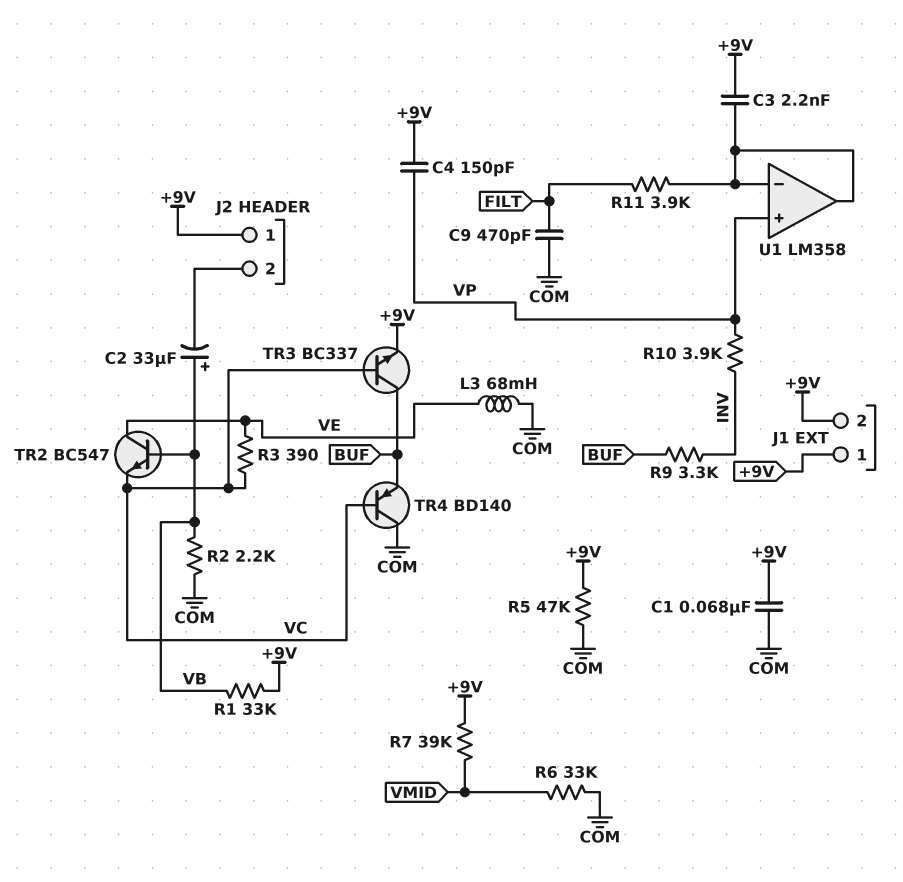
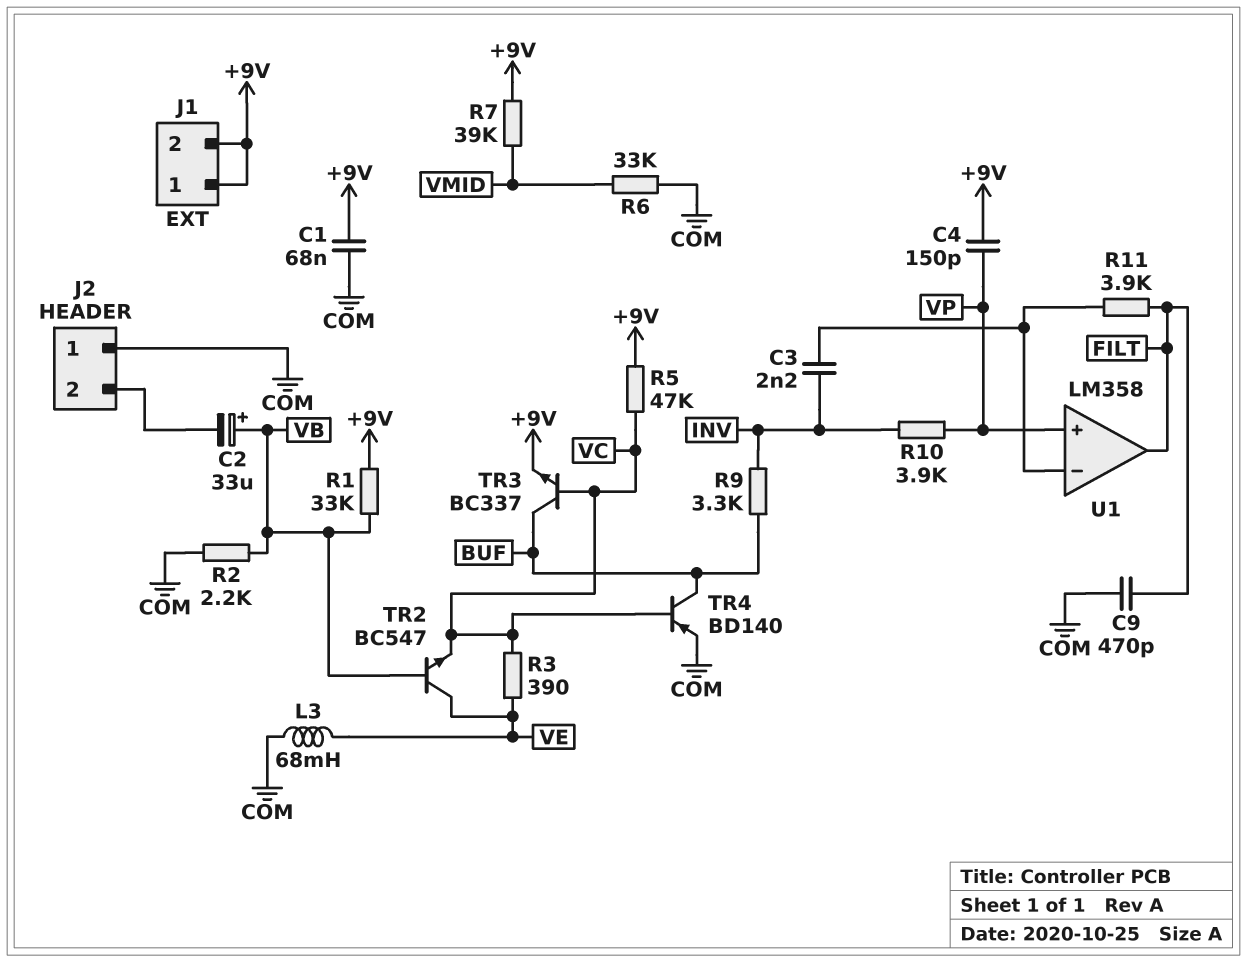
C3: 2.2nF (+9V, U1/in-) -> 2.2nF (INV, U1/in-)
J2 pin 1: +9V -> COM
R5: 47k (+9V, COM) -> 47k (+9V, VC)
TR4: PNP BD140 (B VC, C COM, E BUF) -> PNP BD140 (B VC, C BUF, E COM)
U1 pin out: U1/in- -> FILT

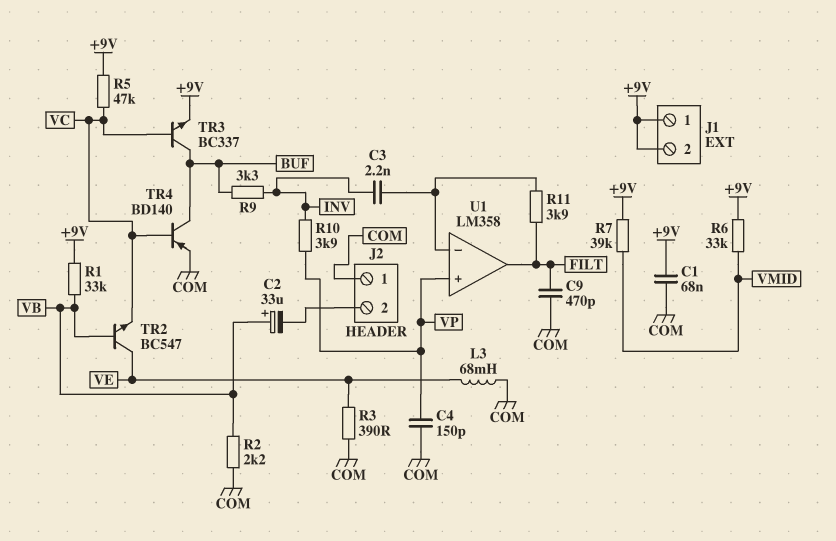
C4: 150pF (+9V, VP) -> 150pF (COM, VP)
R3: 390 (VC, VE) -> 390 (COM, VE)
R6: 33k (COM, VMID) -> 33k (+9V, VMID)

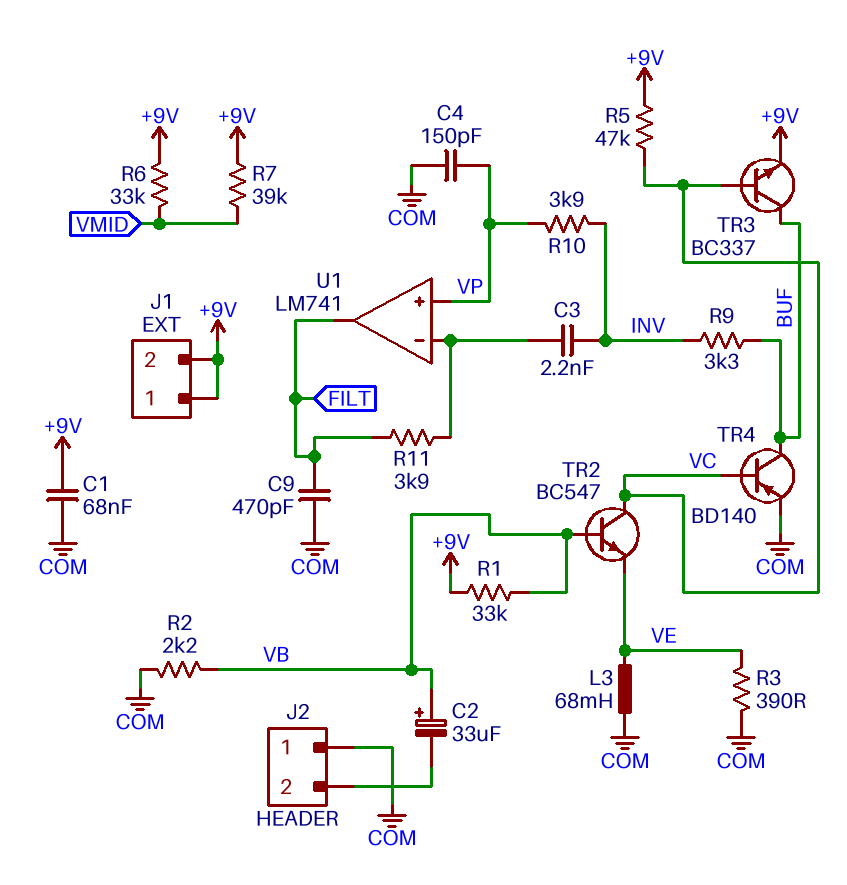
TR2: NPN BC547 (B VB, C VE, E VC) -> NPN BC547 (B VB, C VC, E VE)
U1: LM358 -> LM741

